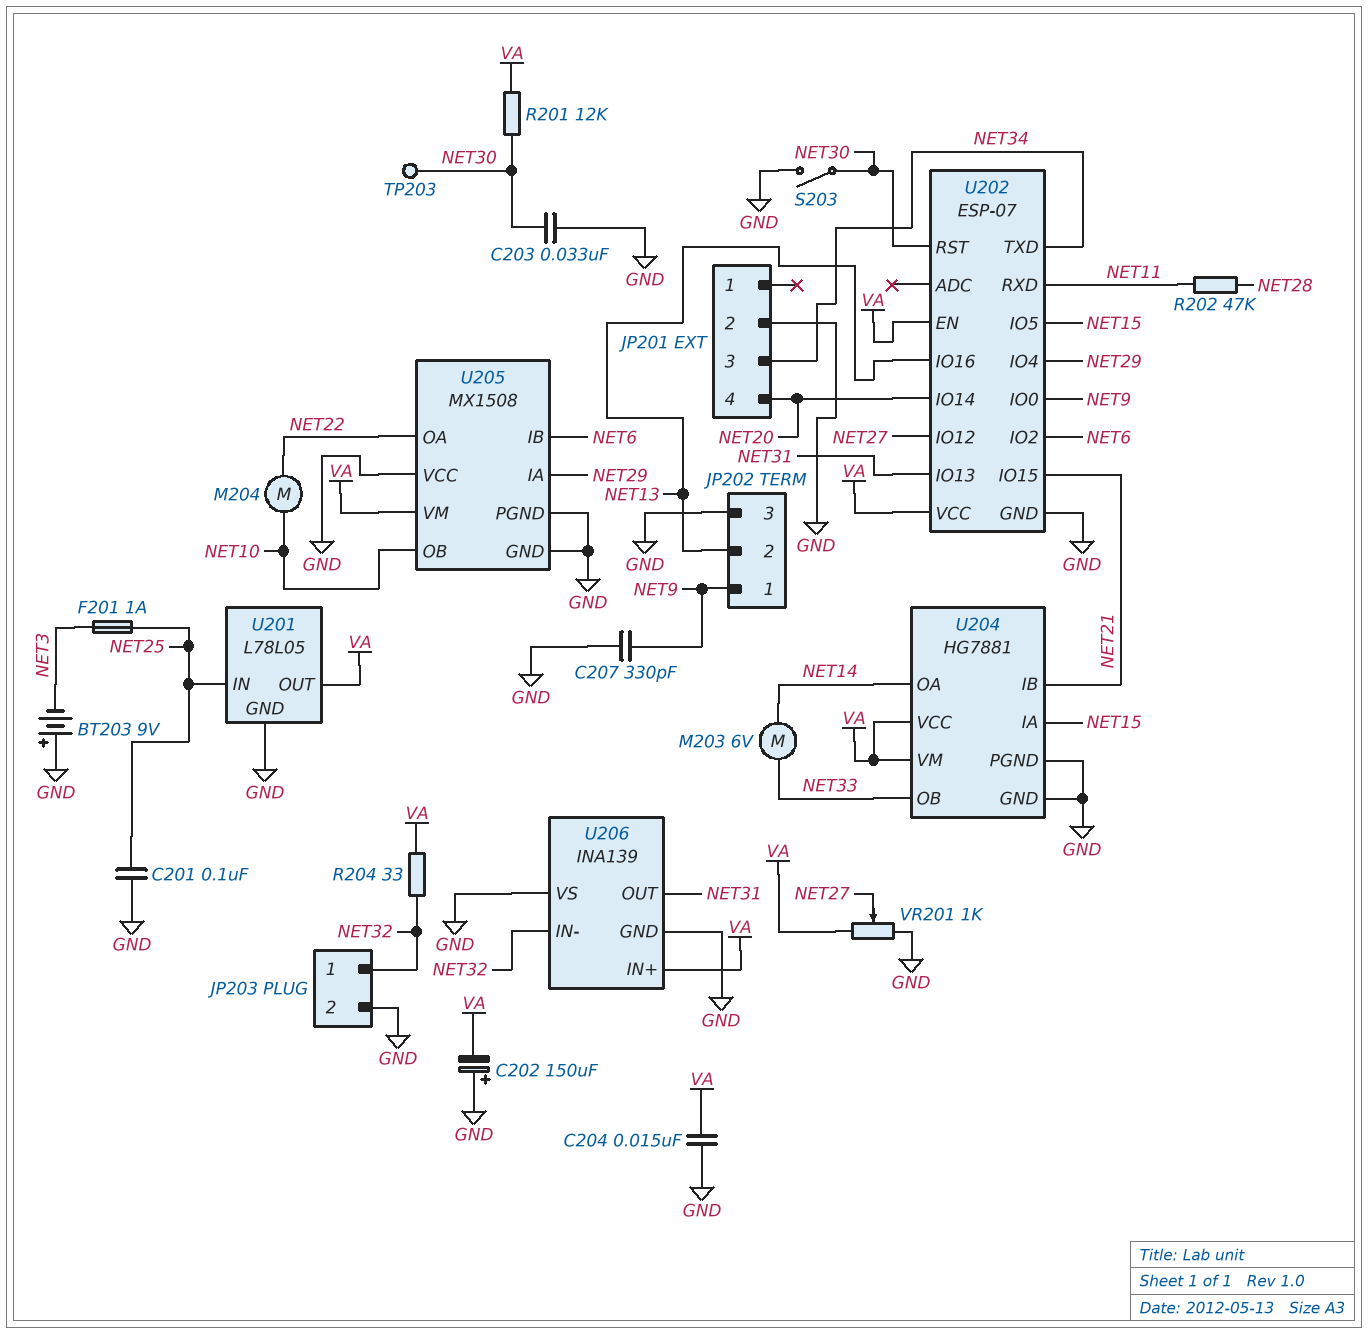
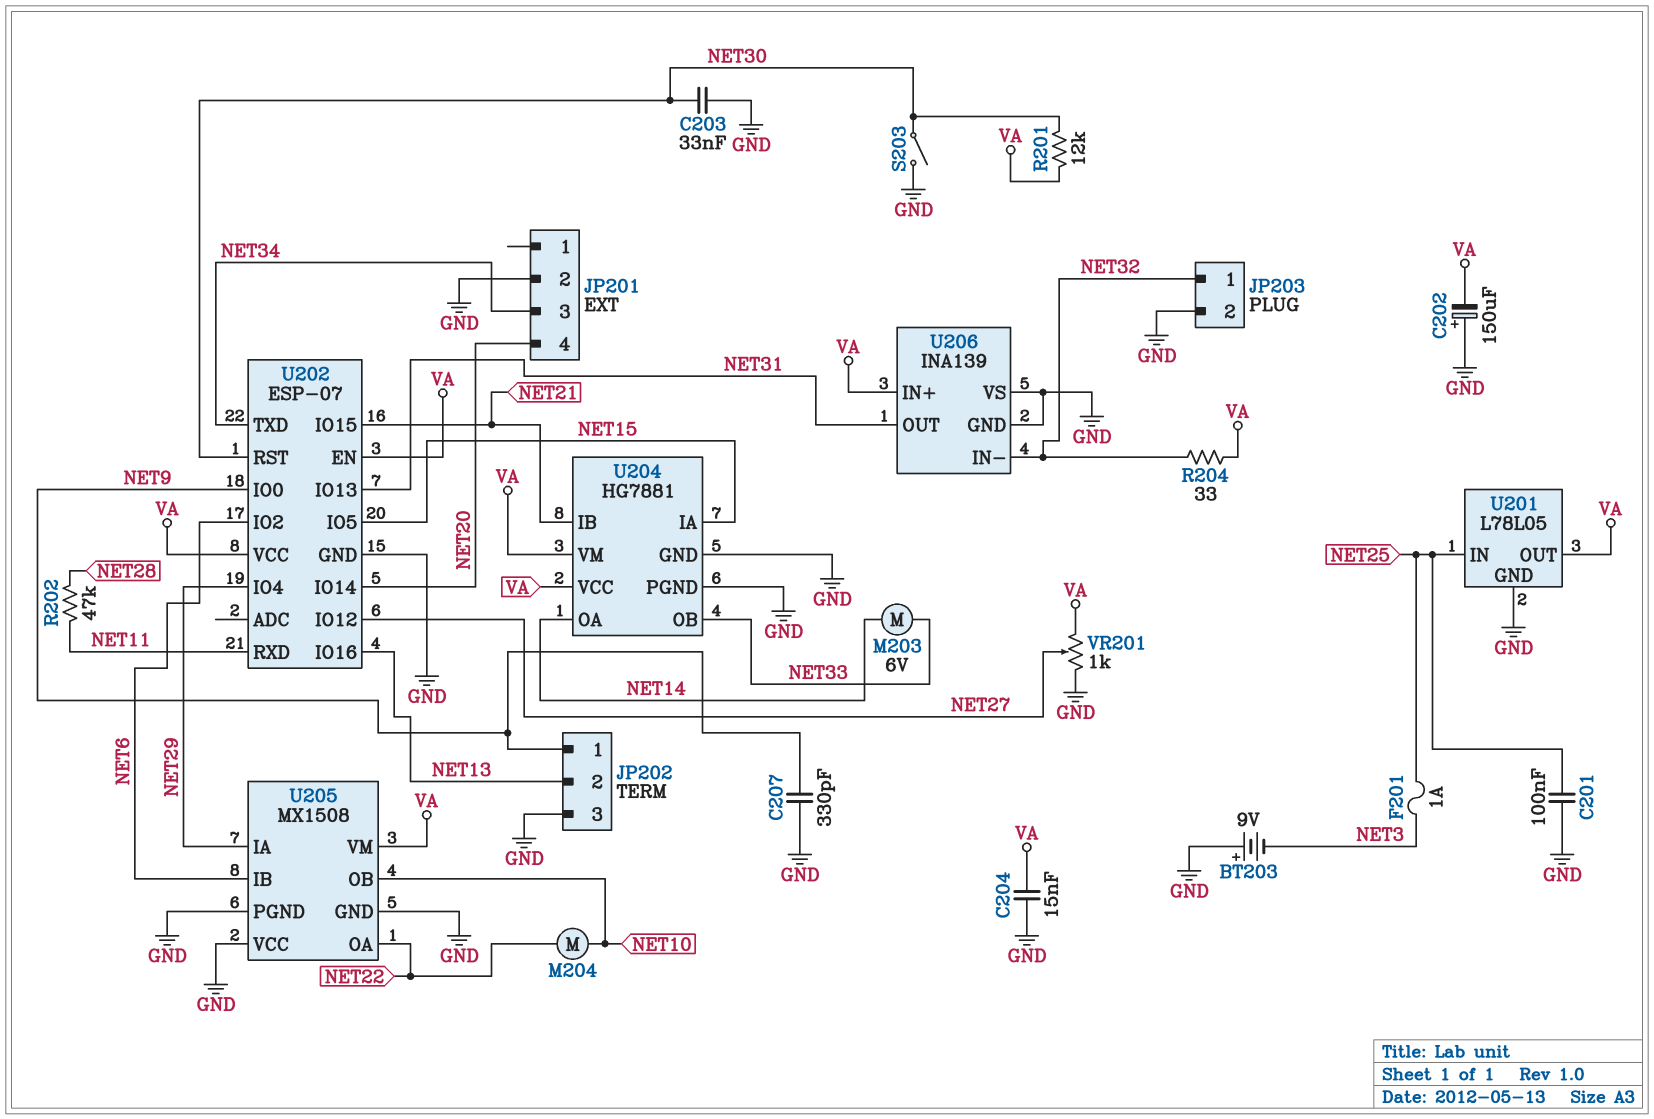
TP203: test point (NET30) -> none

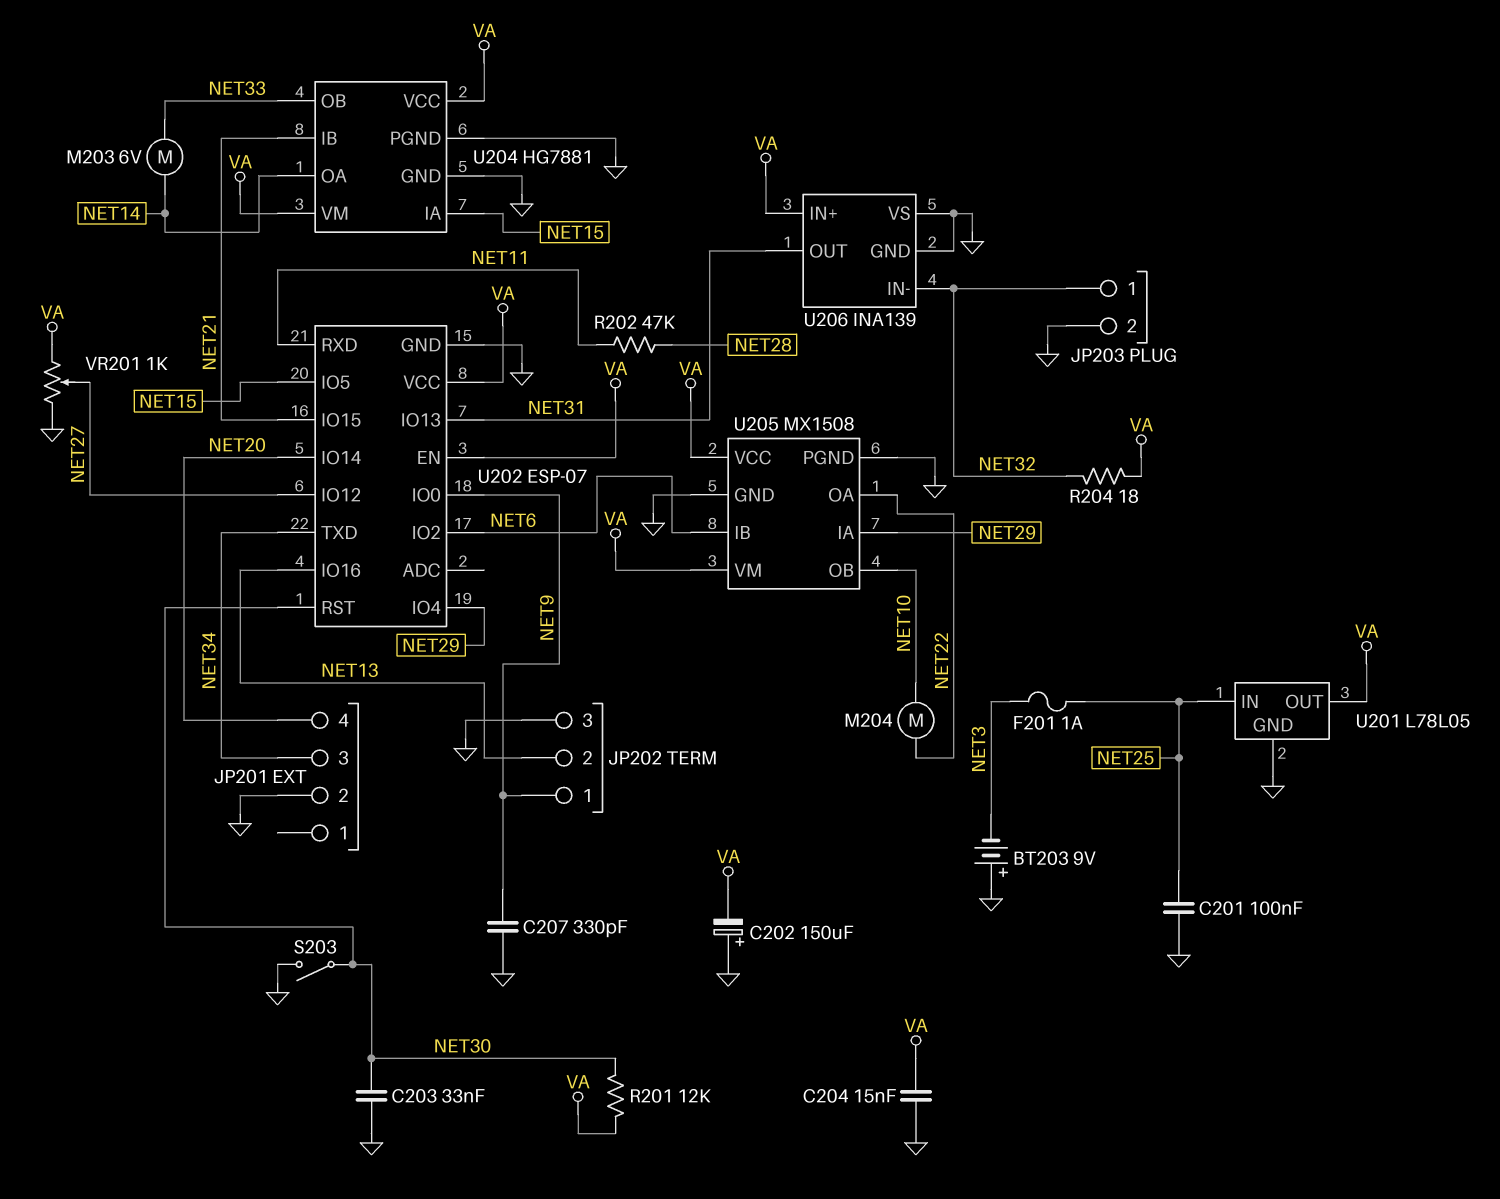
R204: 33 (NET32, VA) -> 18 (NET32, VA)
U205 pin VCC: GND -> VA

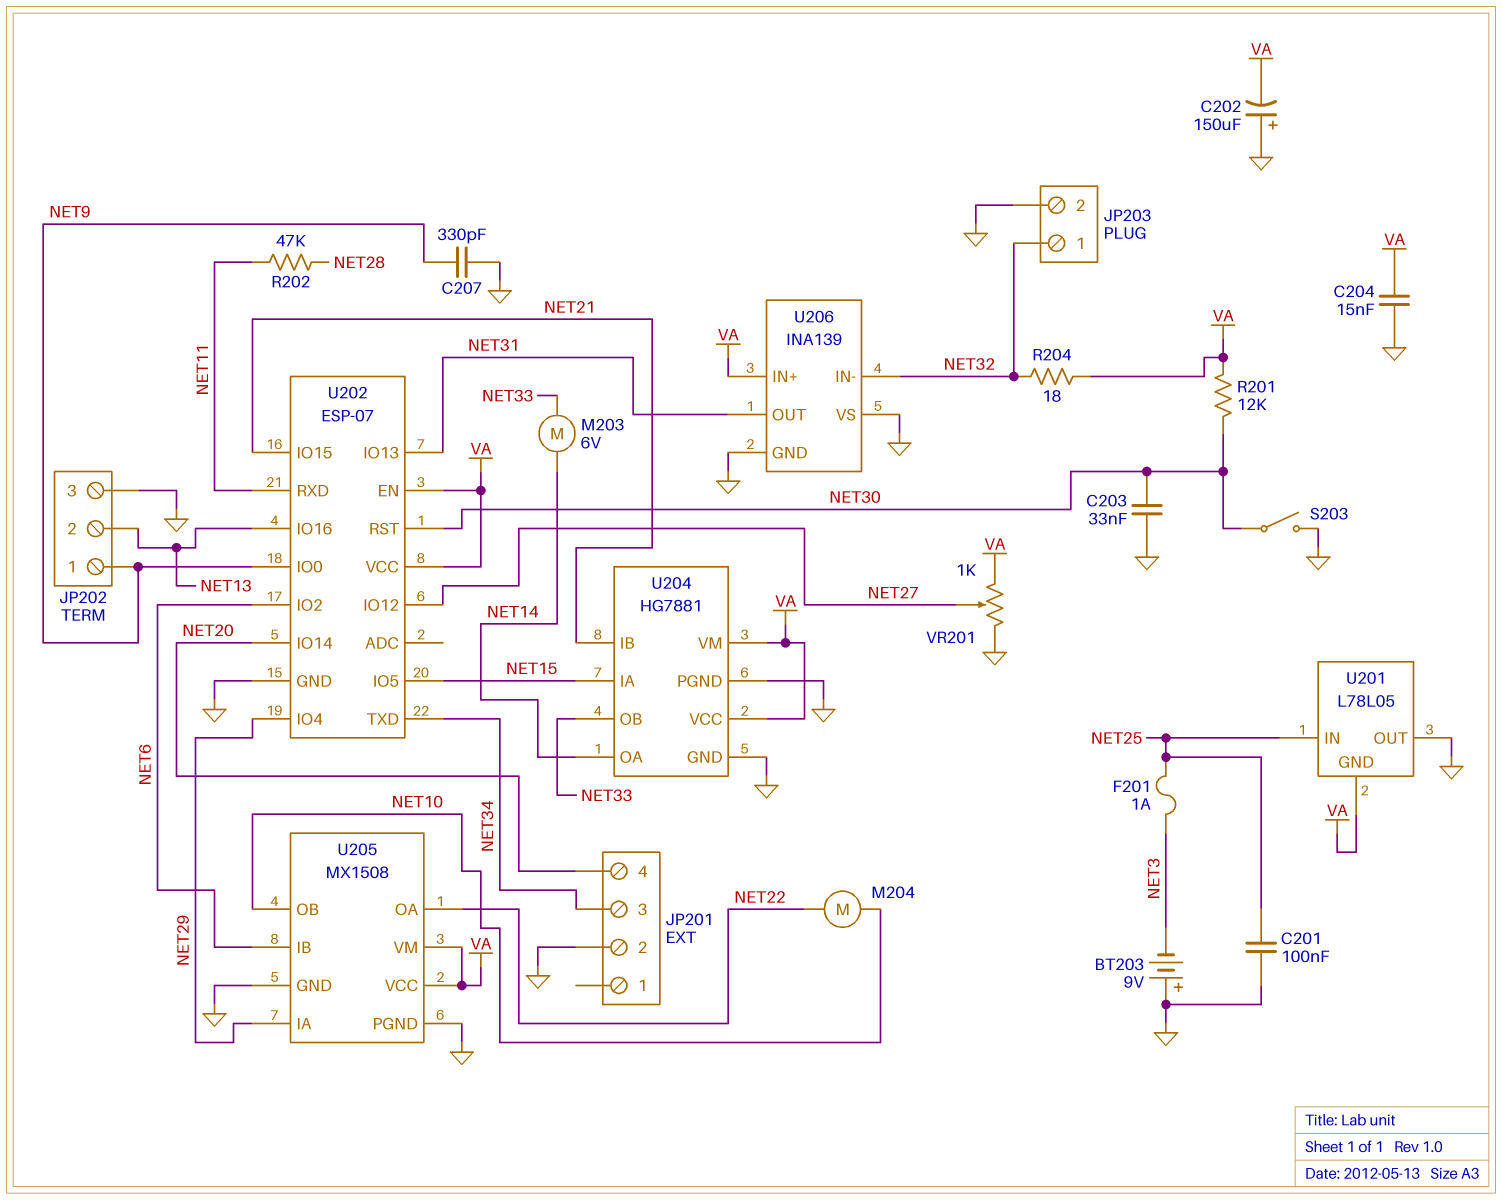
U201 pin GND: GND -> VA
U201 pin OUT: VA -> GND

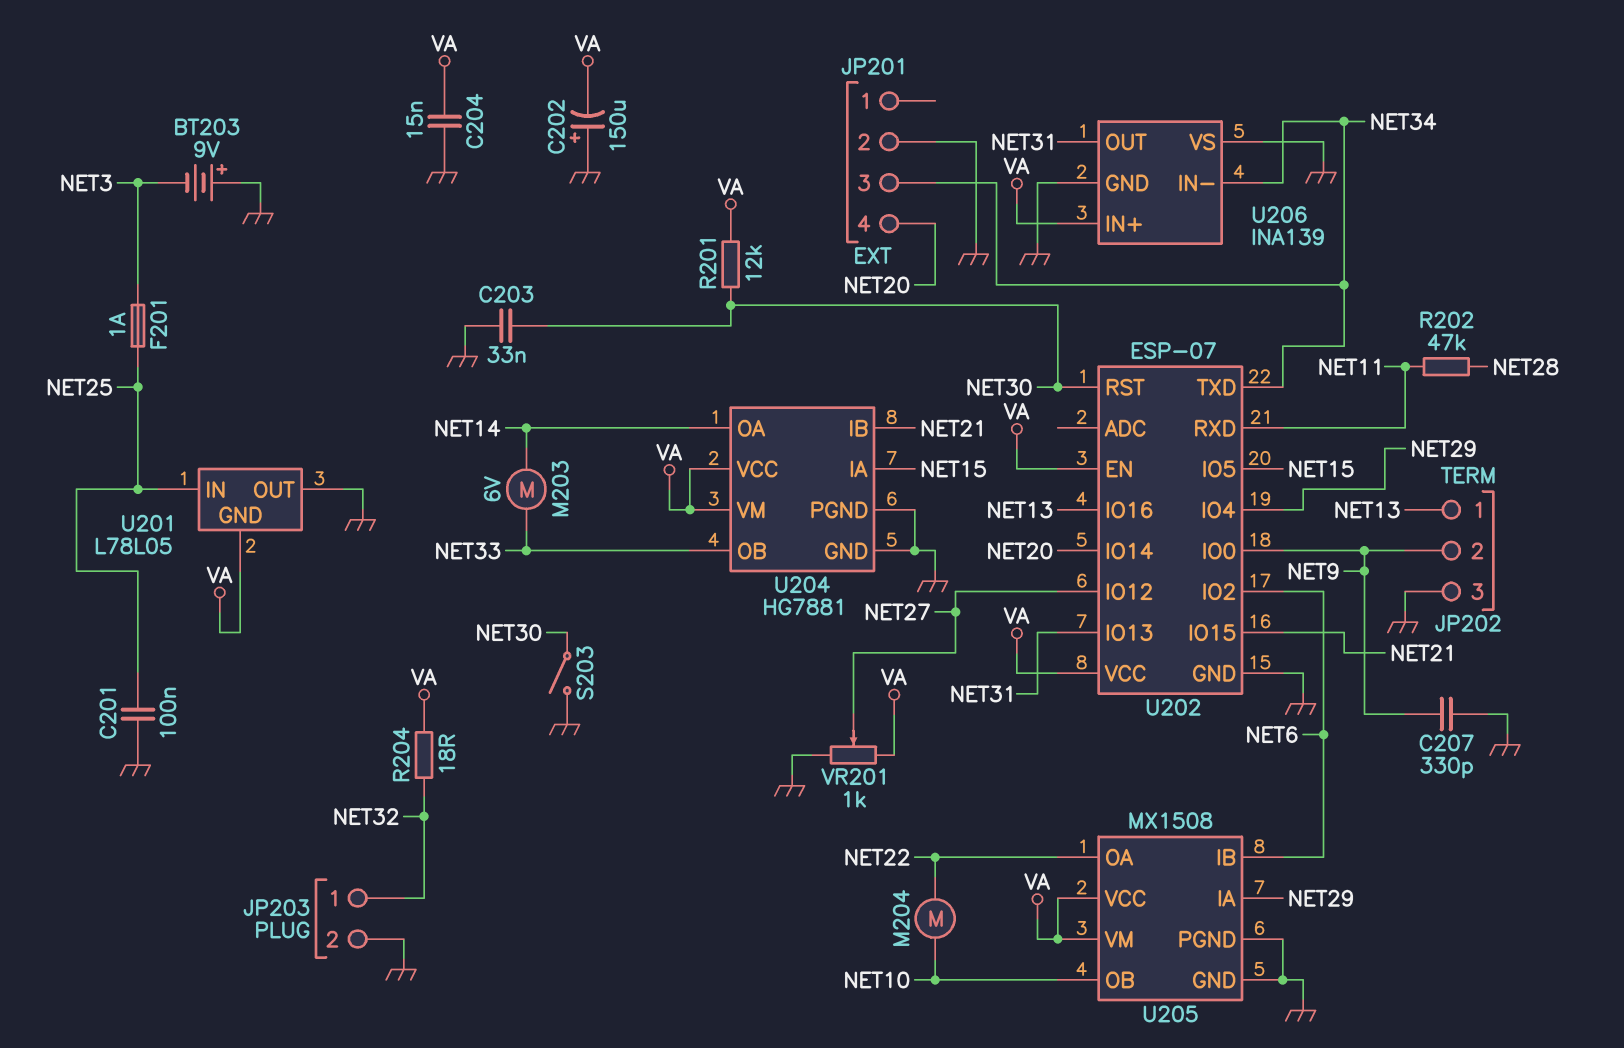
JP202 pin 1: NET9 -> NET13
JP202 pin 2: NET13 -> NET9
U206 pin IN-: NET32 -> NET34

